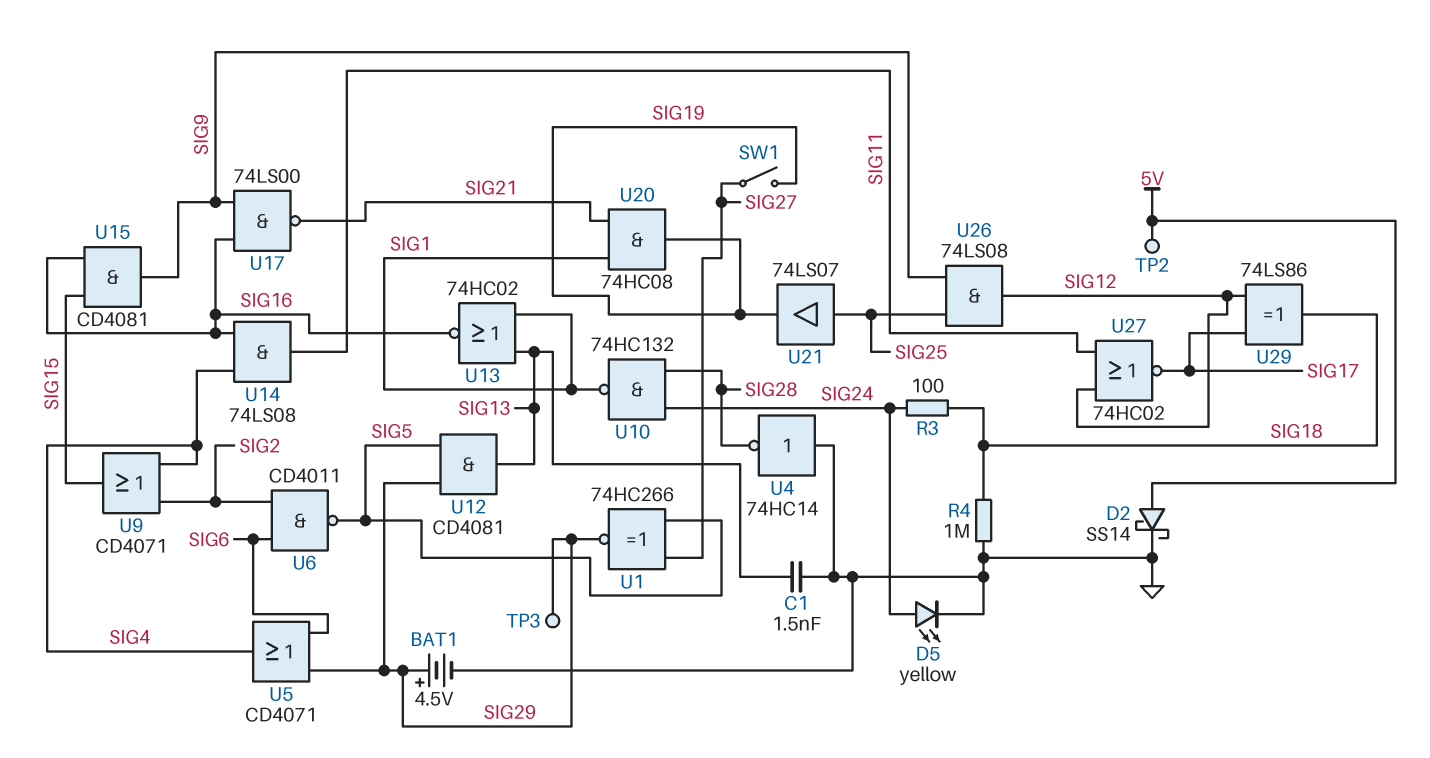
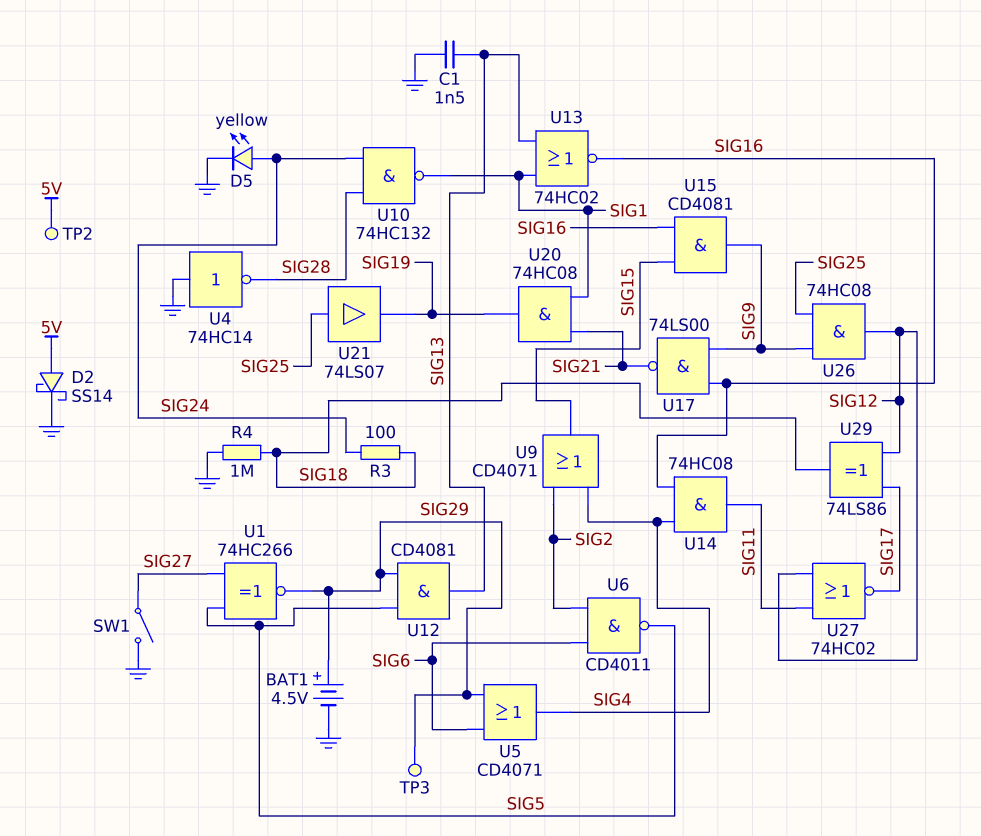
SW1: switch (SIG19, SIG27) -> switch (GND, SIG27)
U14: AND 74LS08 (in SIG4, in SIG16, out SIG11) -> AND 74HC08 (in SIG4, in SIG16, out SIG11)
U26: AND 74LS08 (in SIG9, in SIG25, out SIG12) -> AND 74HC08 (in SIG9, in SIG25, out SIG12)

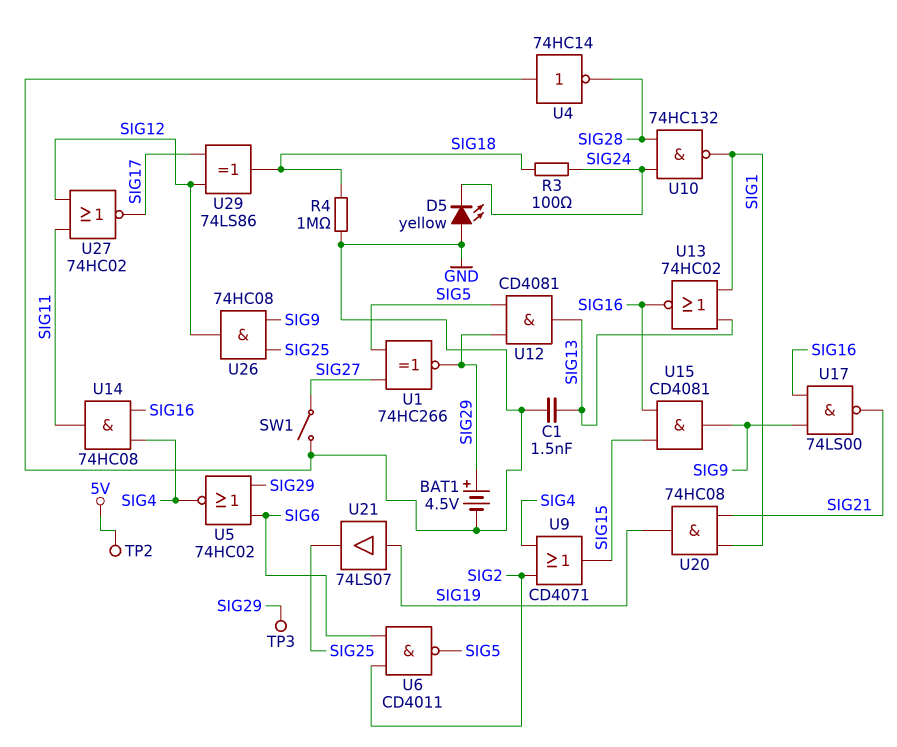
D2: schottky SS14 (A 5V, K GND) -> none
D5: LED yellow (A SIG24, K GND) -> LED yellow (A GND, K SIG24)
U5: OR CD4071 (in SIG6, in SIG29, out SIG4) -> NOR 74HC02 (in SIG6, in SIG29, out SIG4)
U21: buffer 74LS07 (in SIG25, out SIG19) -> buffer 74LS07 (in SIG19, out SIG25)

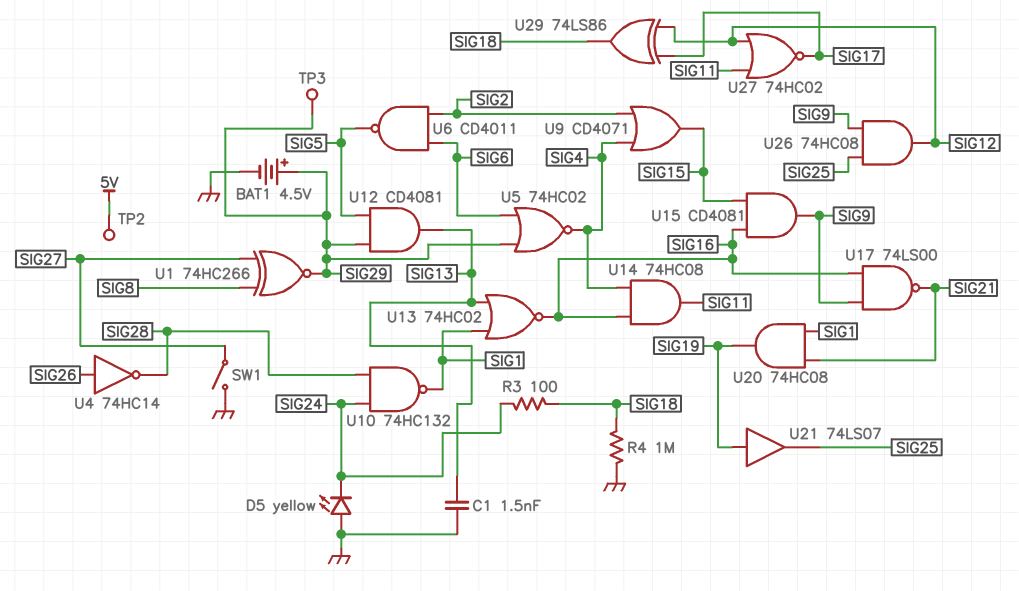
U1: XNOR 74HC266 (in SIG5, in SIG27, out SIG29) -> XNOR 74HC266 (in SIG8, in SIG27, out SIG29)
U4: NOT 74HC14 (in GND, out SIG28) -> NOT 74HC14 (in SIG26, out SIG28)

